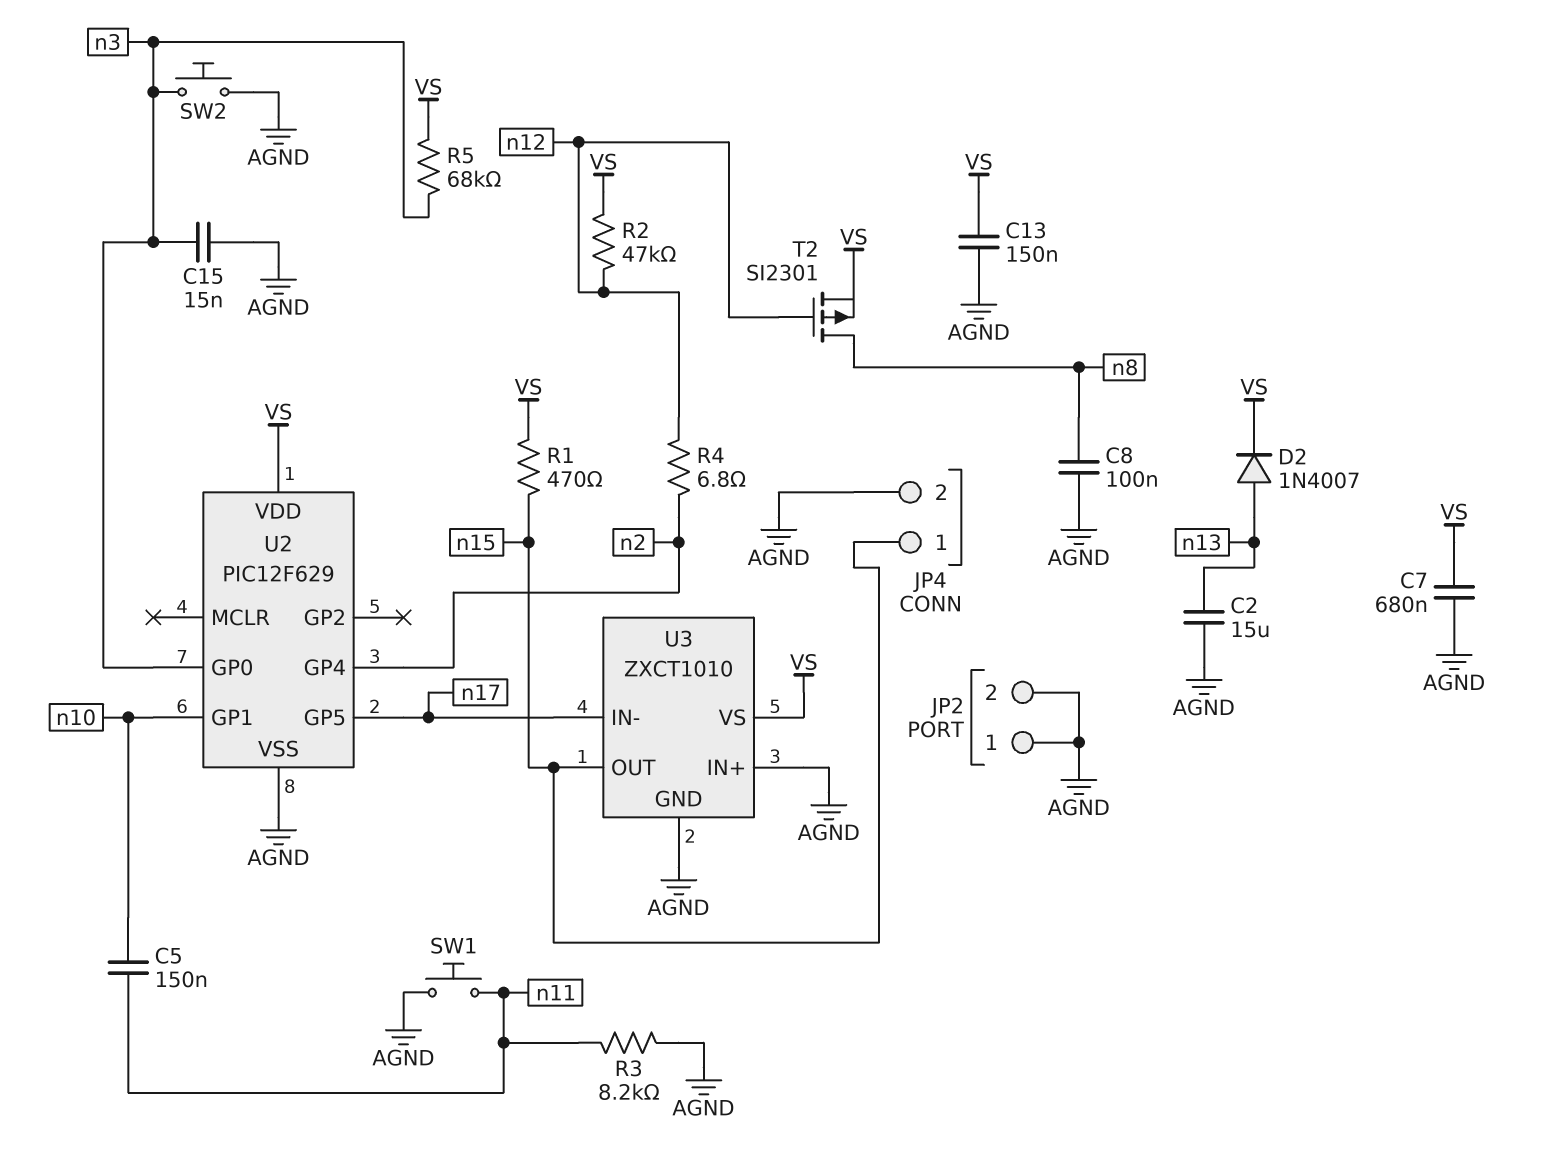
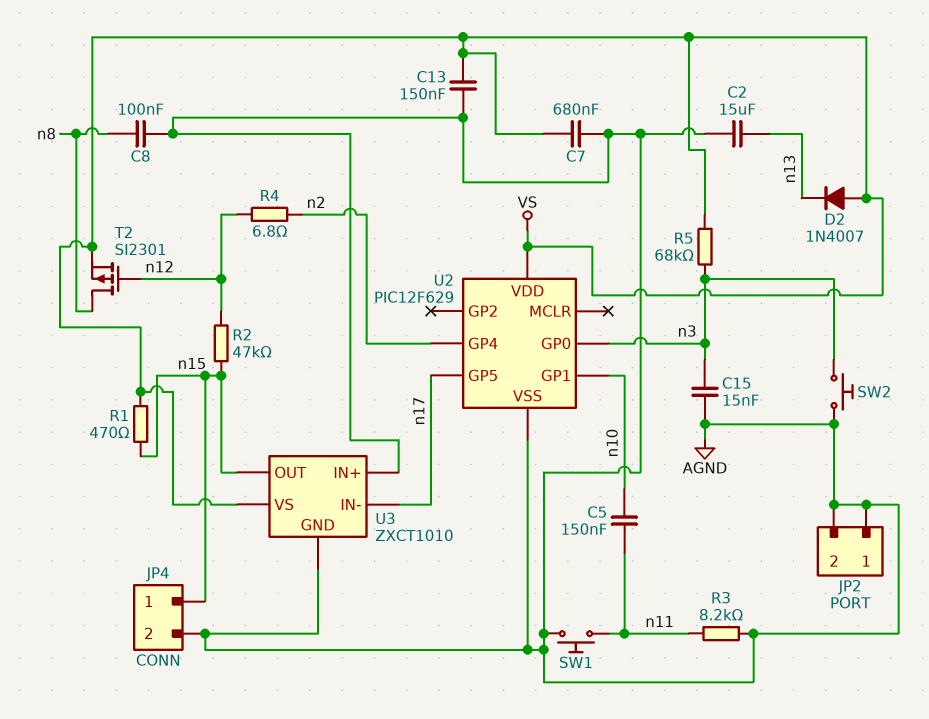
D2: diode 1N4007 (A n13, K VS) -> diode 1N4007 (A VS, K n13)
R2: 47k (VS, n12) -> 47k (n12, n15)

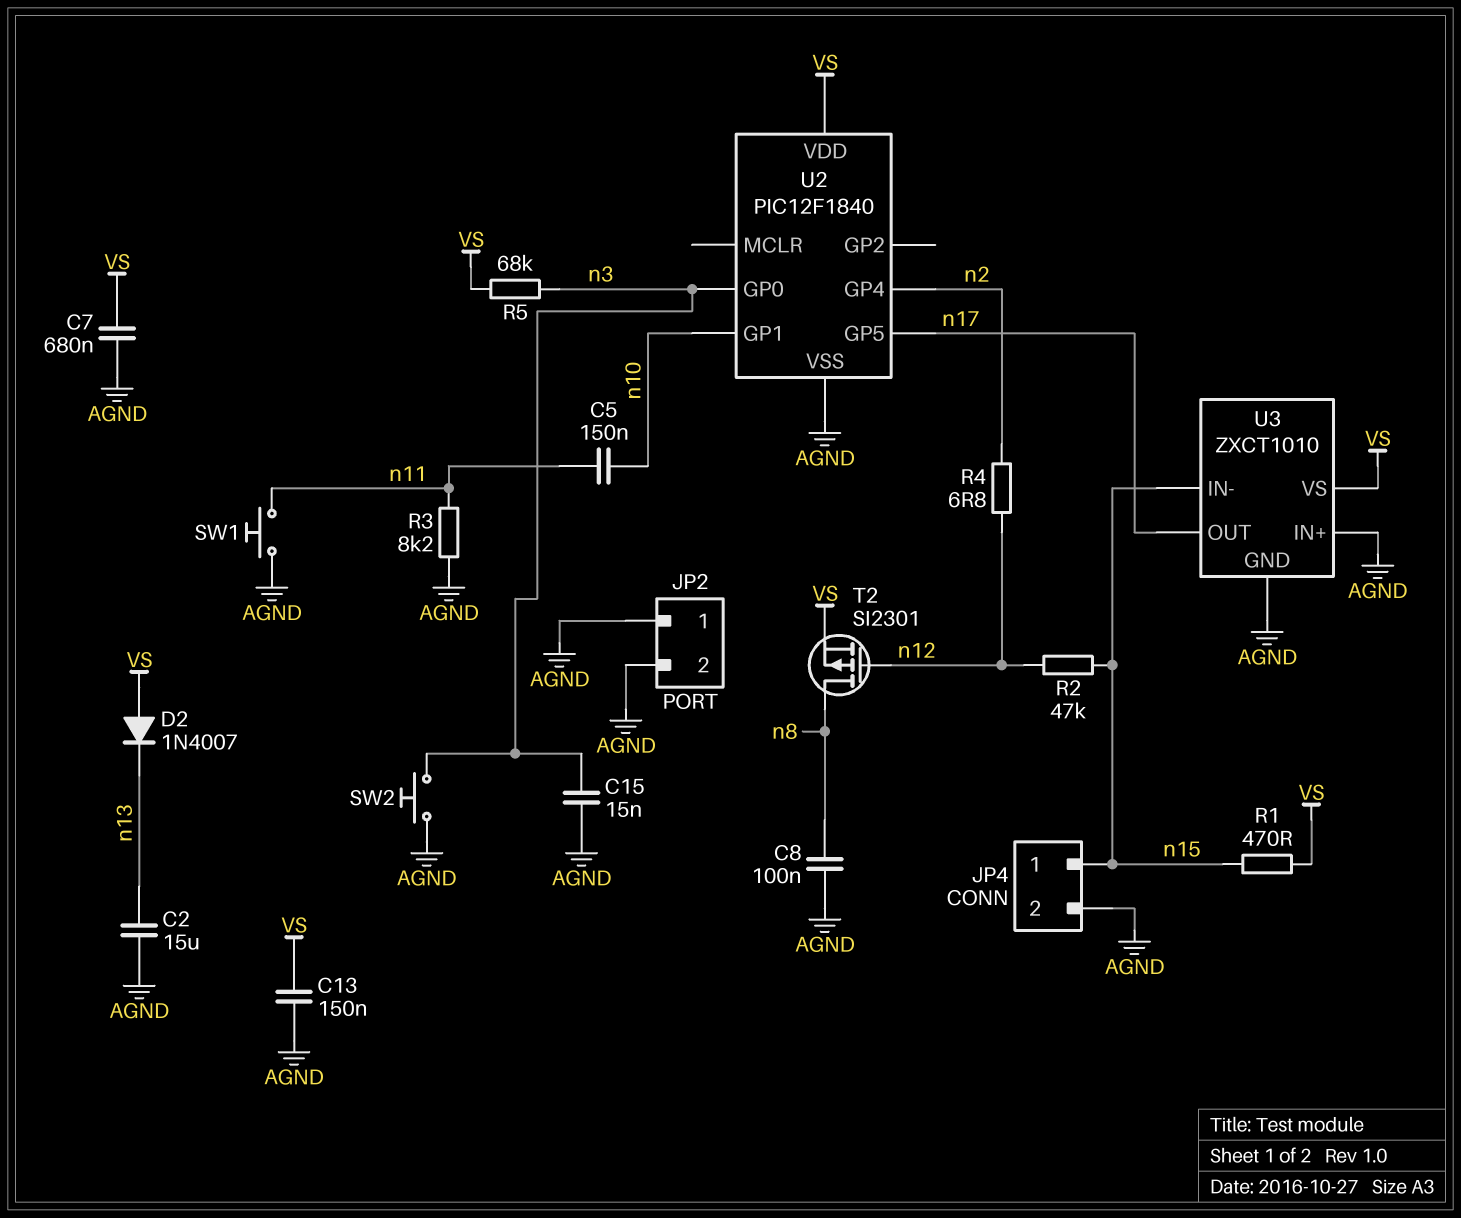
U2: PIC12F629 -> PIC12F1840
U3 pin IN-: n17 -> n15
U3 pin OUT: n15 -> n17

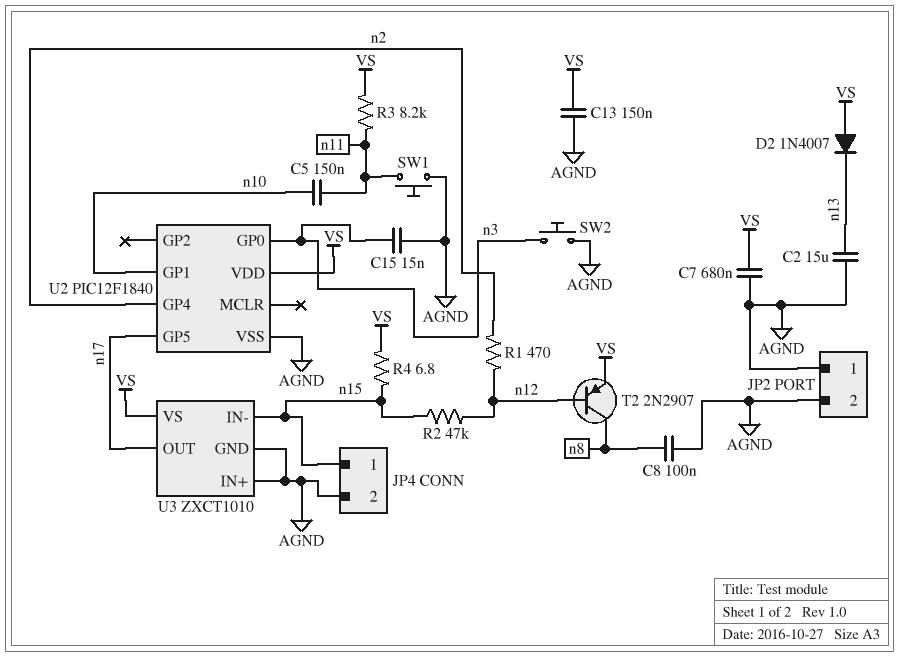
R1: 470 (VS, n15) -> 470 (n2, n12)
R3: 8.2k (AGND, n11) -> 8.2k (VS, n11)
R4: 6.8 (n2, n12) -> 6.8 (VS, n15)
R5: 68k (VS, n3) -> none
T2: PMOS SI2301 (G n12, D n8, S VS) -> PNP 2N2907 (B n12, C n8, E VS)

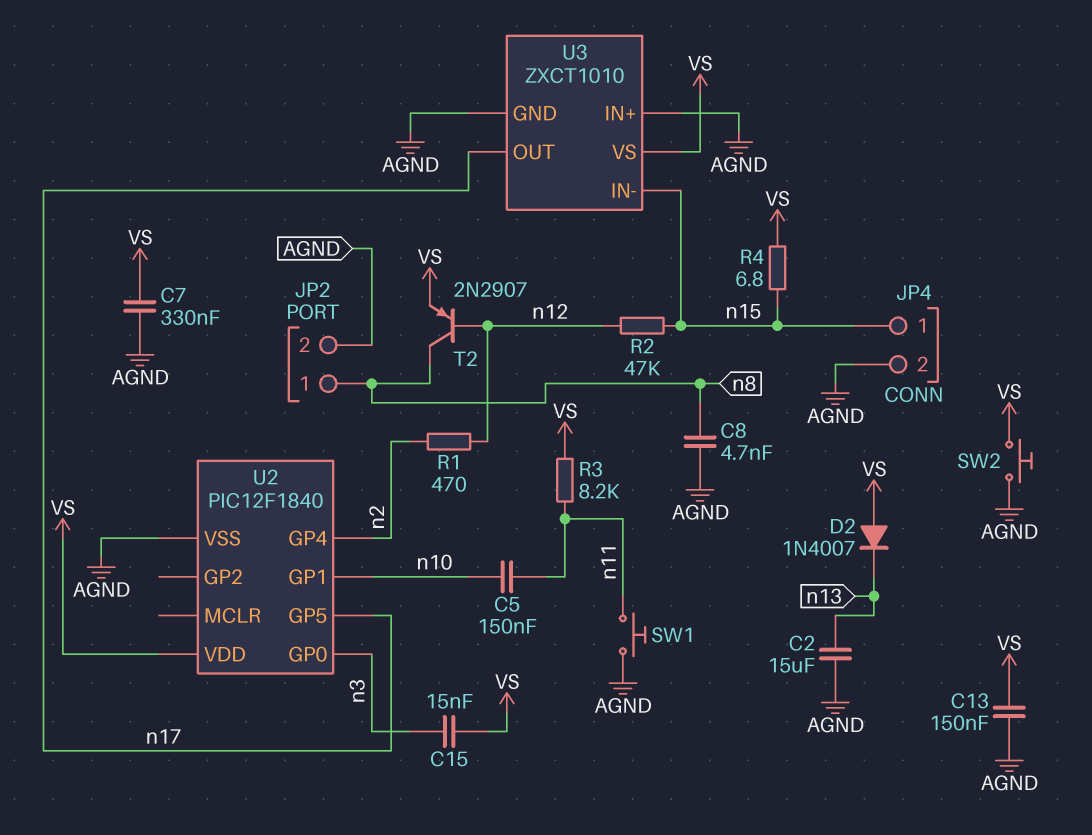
C7: 680nF (AGND, VS) -> 330nF (AGND, VS)
C8: 100nF (AGND, n8) -> 4.7nF (AGND, n8)
C15: 15nF (AGND, n3) -> 15nF (VS, n3)
JP2 pin 1: AGND -> n8
SW2: button (AGND, n3) -> button (AGND, VS)

